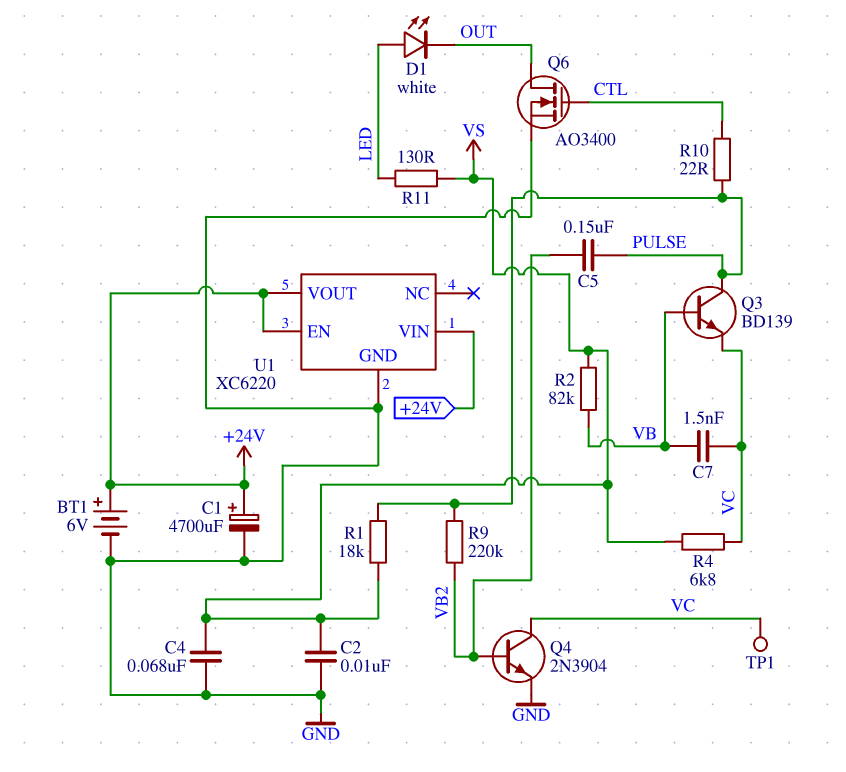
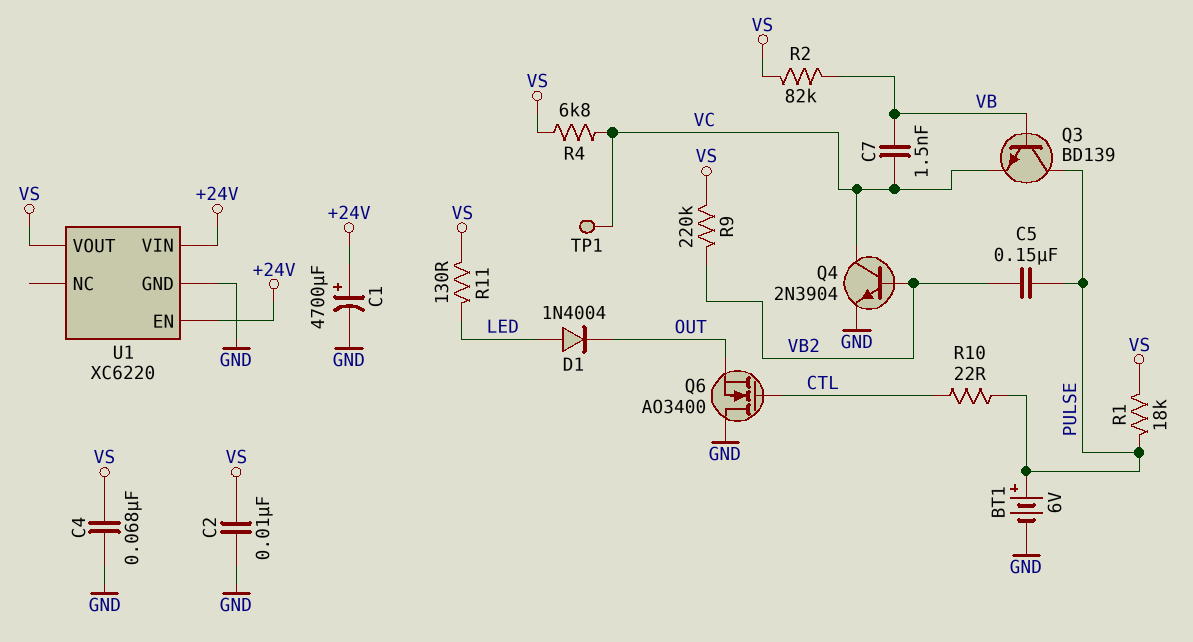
BT1: 6V (plus +24V, minus GND) -> 6V (plus PULSE, minus GND)
D1: LED white (A LED, K OUT) -> diode 1N4004 (A LED, K OUT)
Q6: NMOS AO3400 (G CTL, D OUT, S GND) -> NMOS AO3400 (G CTL, D GND, S OUT)
R9: 220k (PULSE, VB2) -> 220k (VB2, VS)
U1 pin VOUT: +24V -> VS

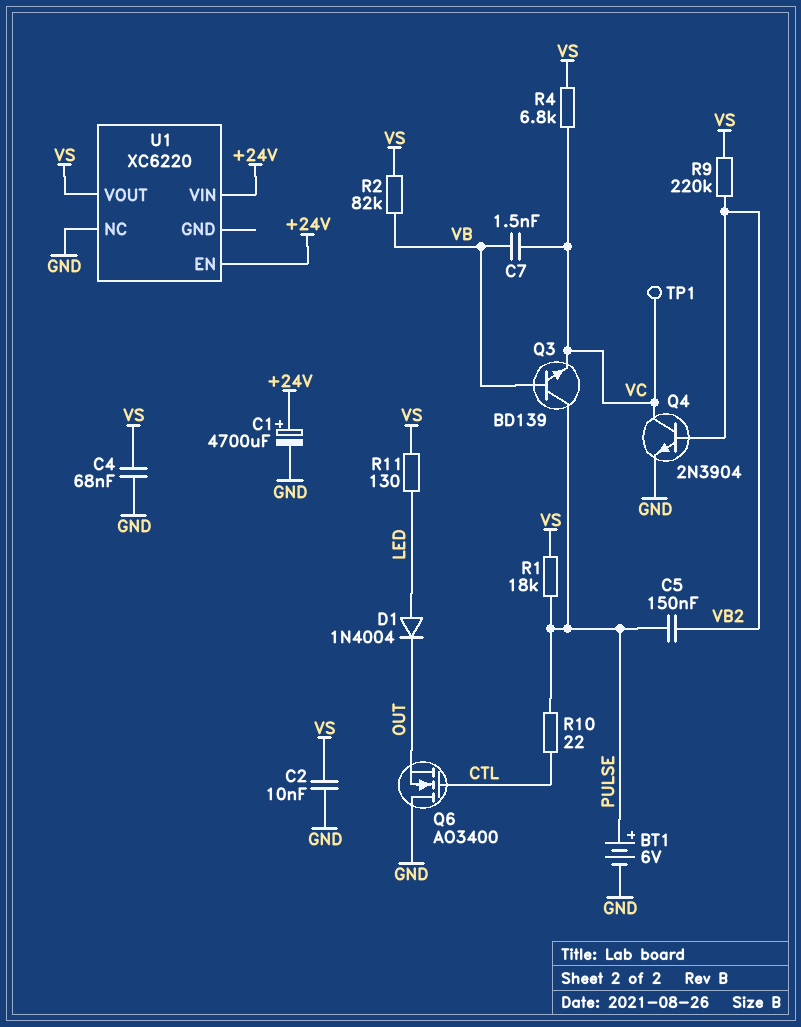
U1 pin GND: GND -> none
U1 pin NC: none -> GND

